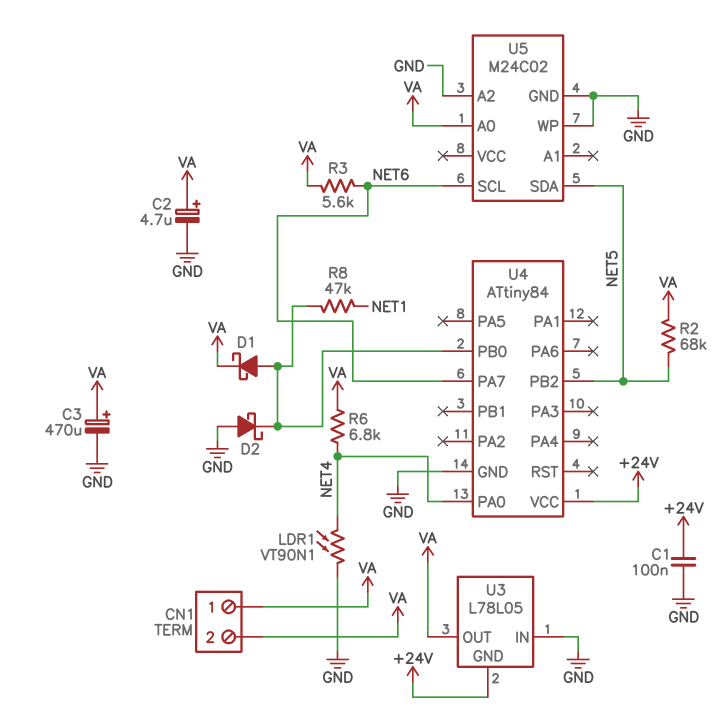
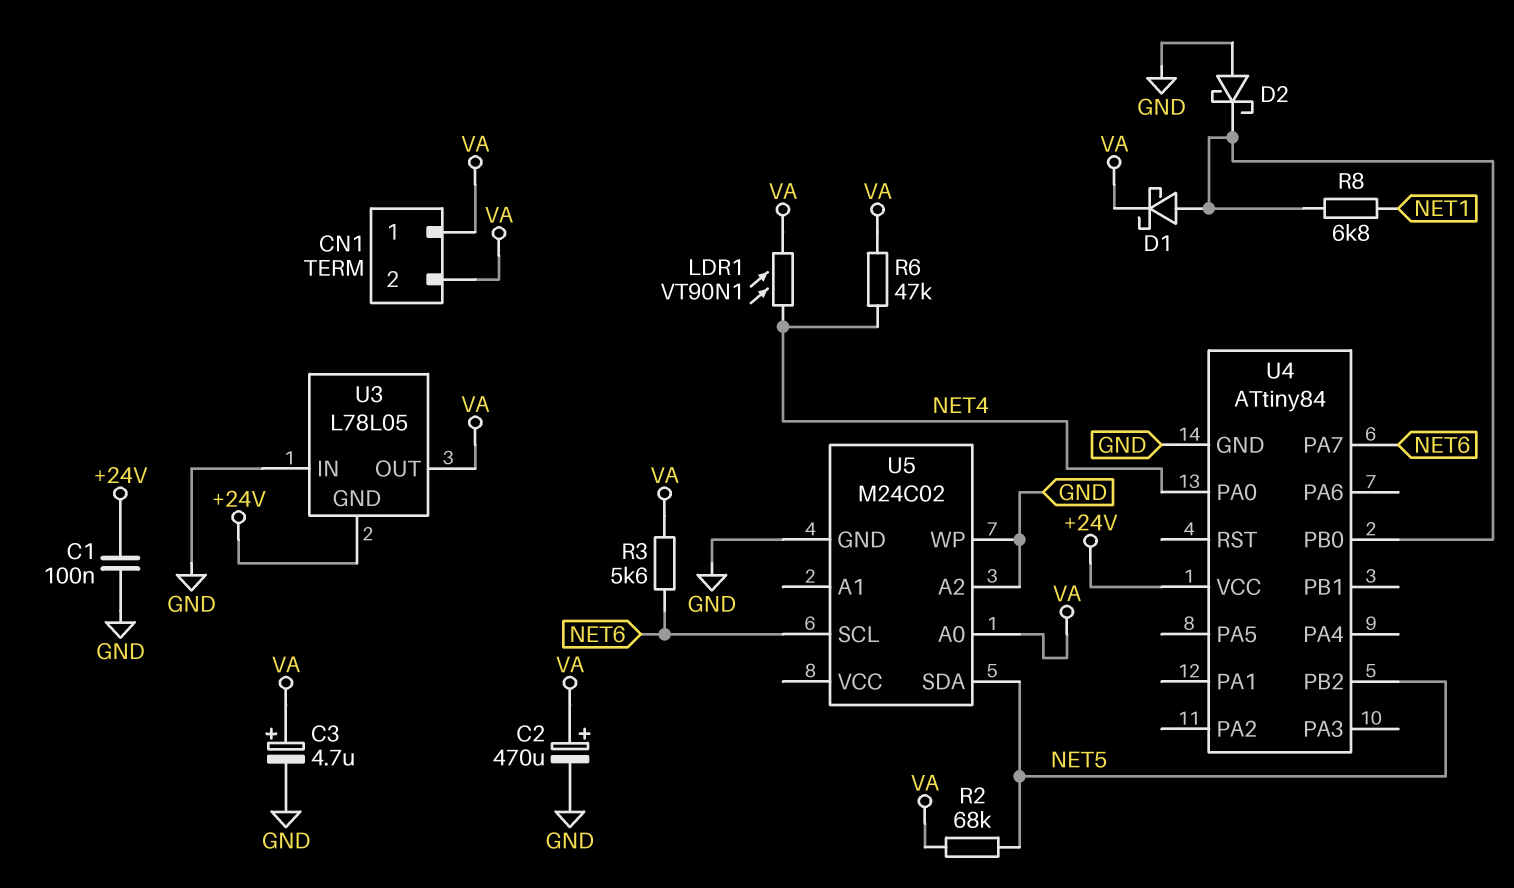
C2: 4.7uF (plus VA, minus GND) -> 470uF (plus VA, minus GND)
C3: 470uF (plus VA, minus GND) -> 4.7uF (plus VA, minus GND)
LDR1: VT90N1 (GND, NET4) -> VT90N1 (NET4, VA)
R6: 6.8k (NET4, VA) -> 47k (NET4, VA)
R8: 47k (NET1, U4/PB0) -> 6.8k (NET1, U4/PB0)

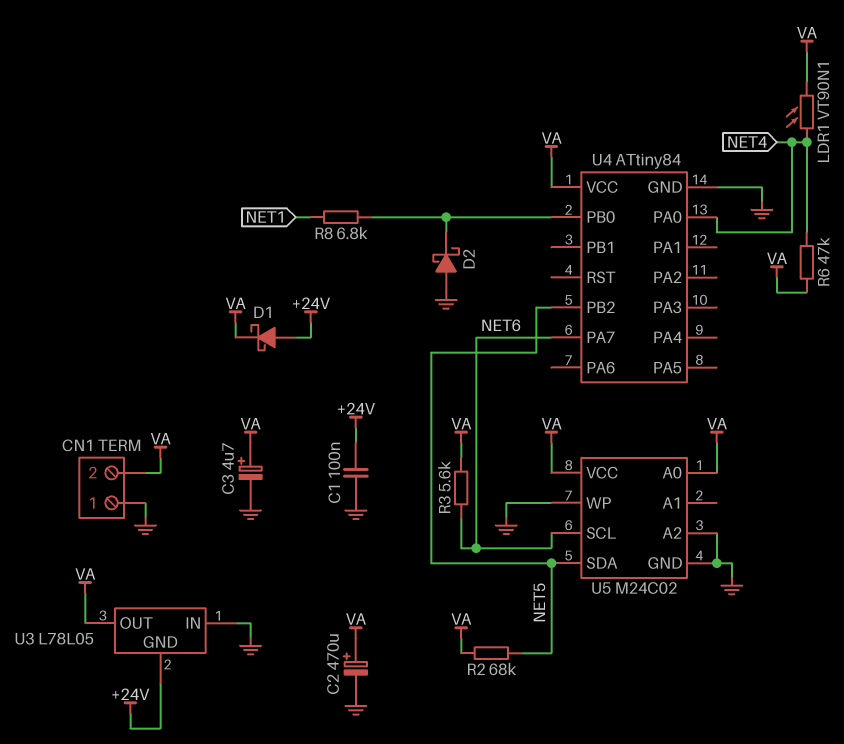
CN1 pin 1: VA -> GND
D1: schottky (A U4/PB0, K VA) -> schottky (A +24V, K VA)
U4 pin VCC: +24V -> VA
U5 pin VCC: none -> VA

